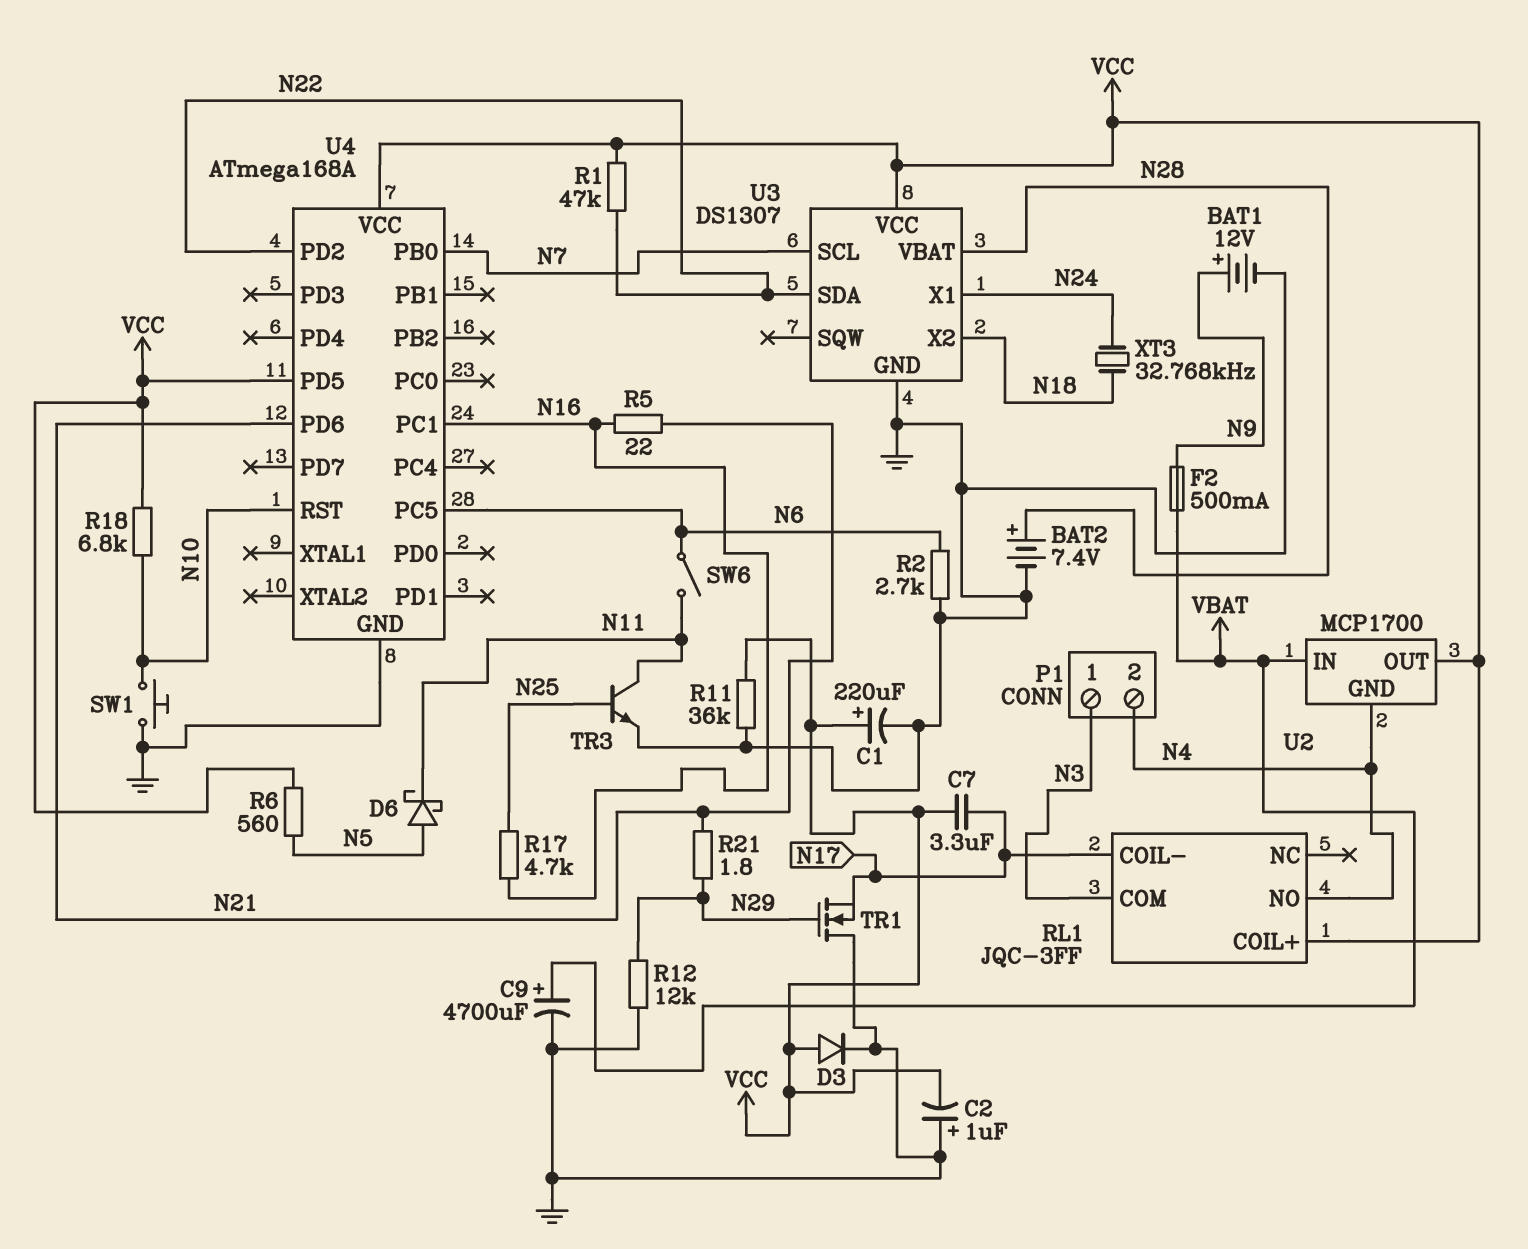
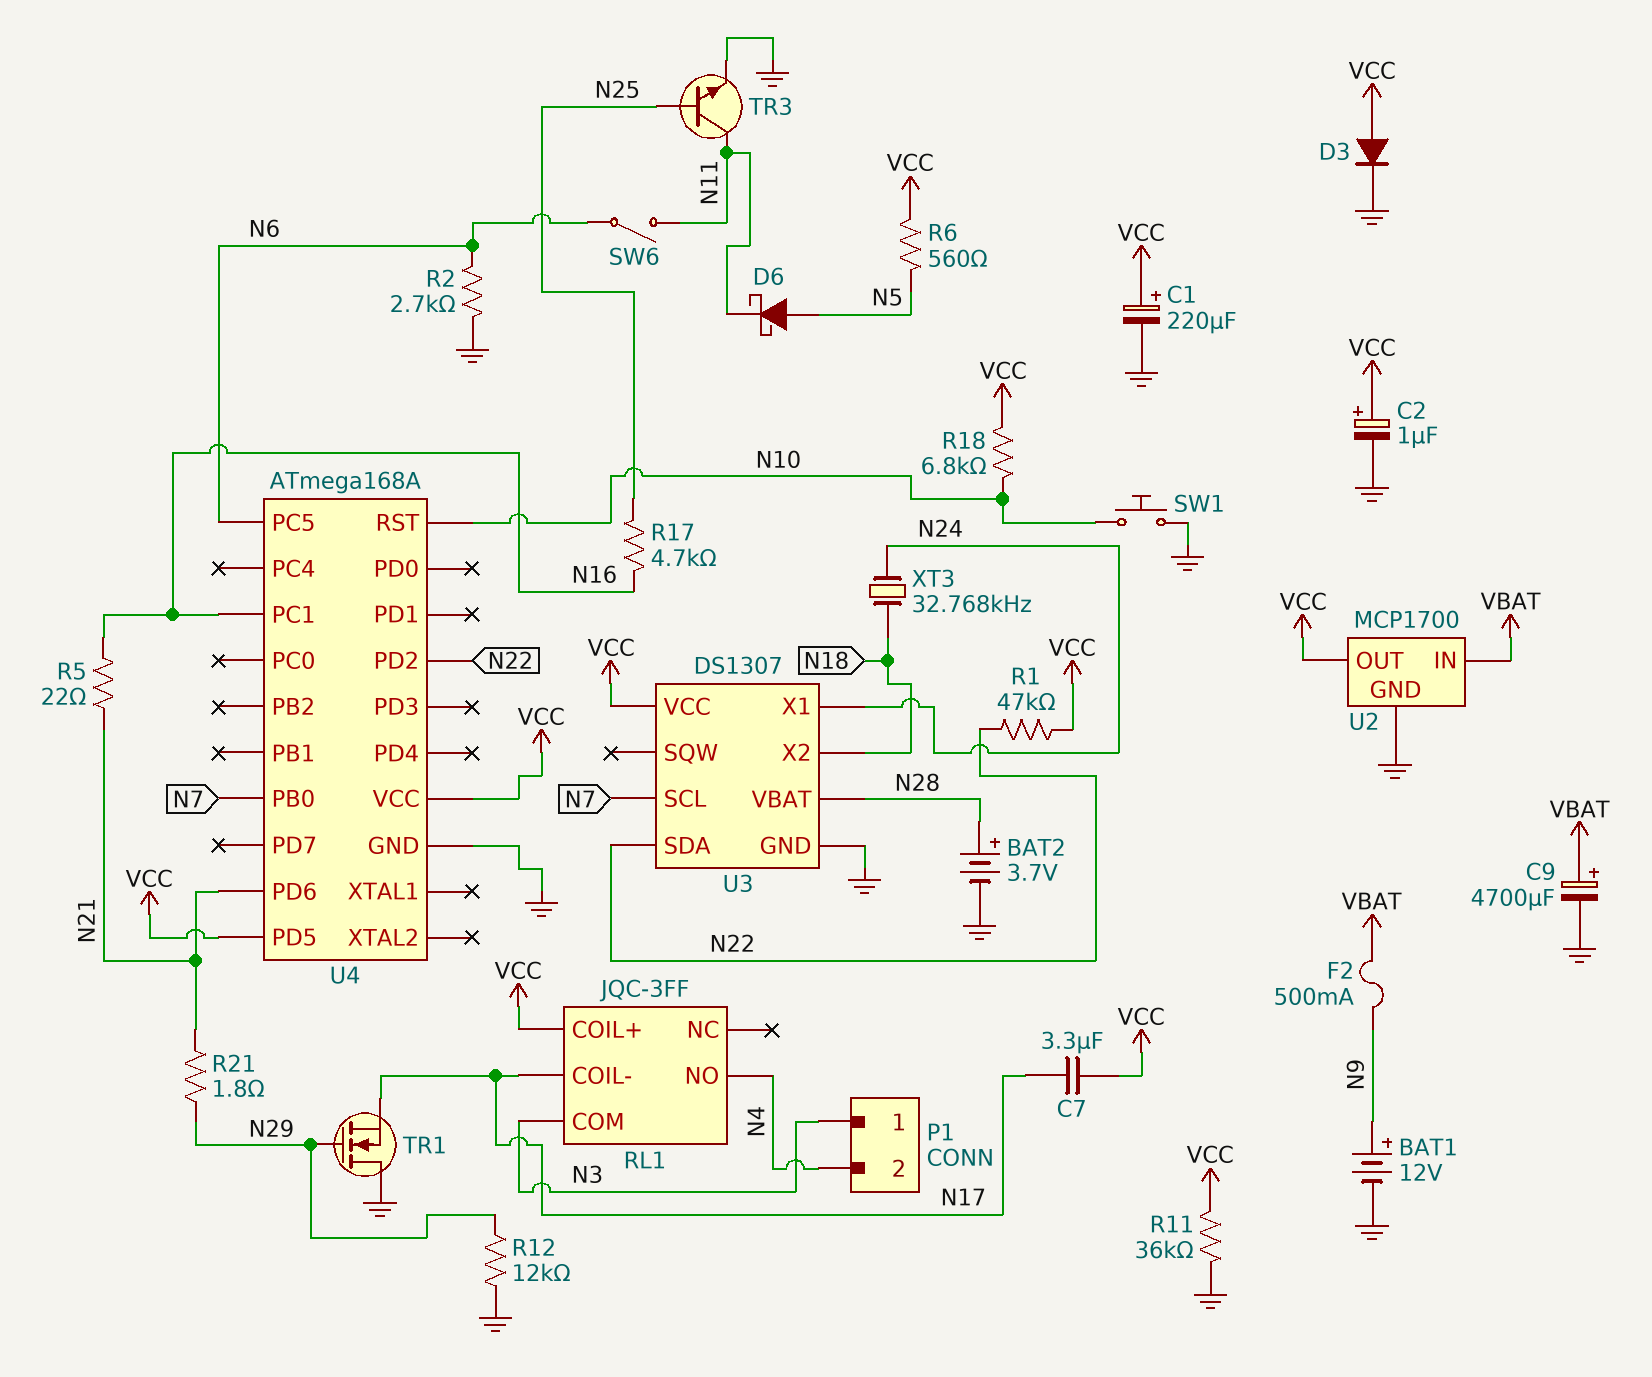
BAT2: 7.4V (plus N28, minus GND) -> 3.7V (plus N28, minus GND)
C2: 1uF (plus GND, minus VCC) -> 1uF (plus VCC, minus GND)
U2 pin GND: N4 -> GND

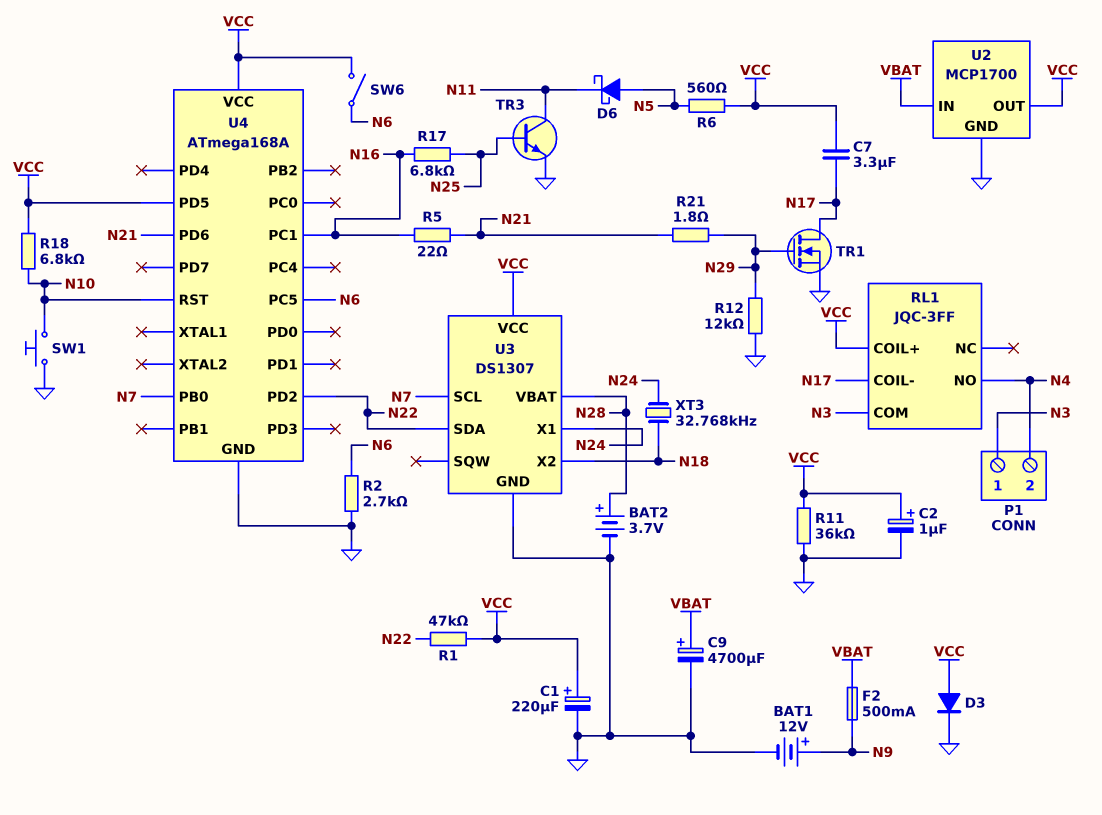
R17: 4.7k (N16, N25) -> 6.8k (N16, N25)
SW6: switch (N6, N11) -> switch (N6, VCC)
TR1: NMOS (G N29, D GND, S N17) -> NMOS (G N29, D N17, S GND)

